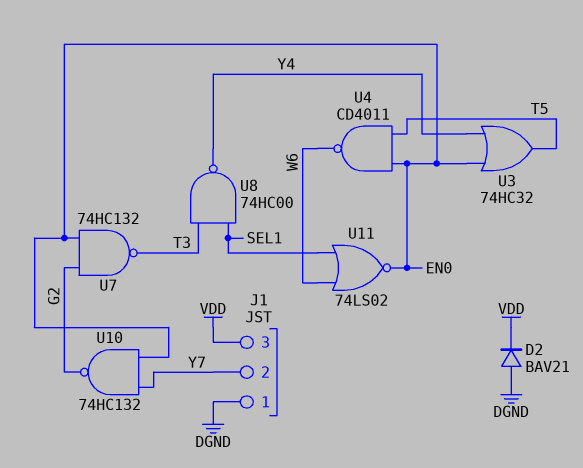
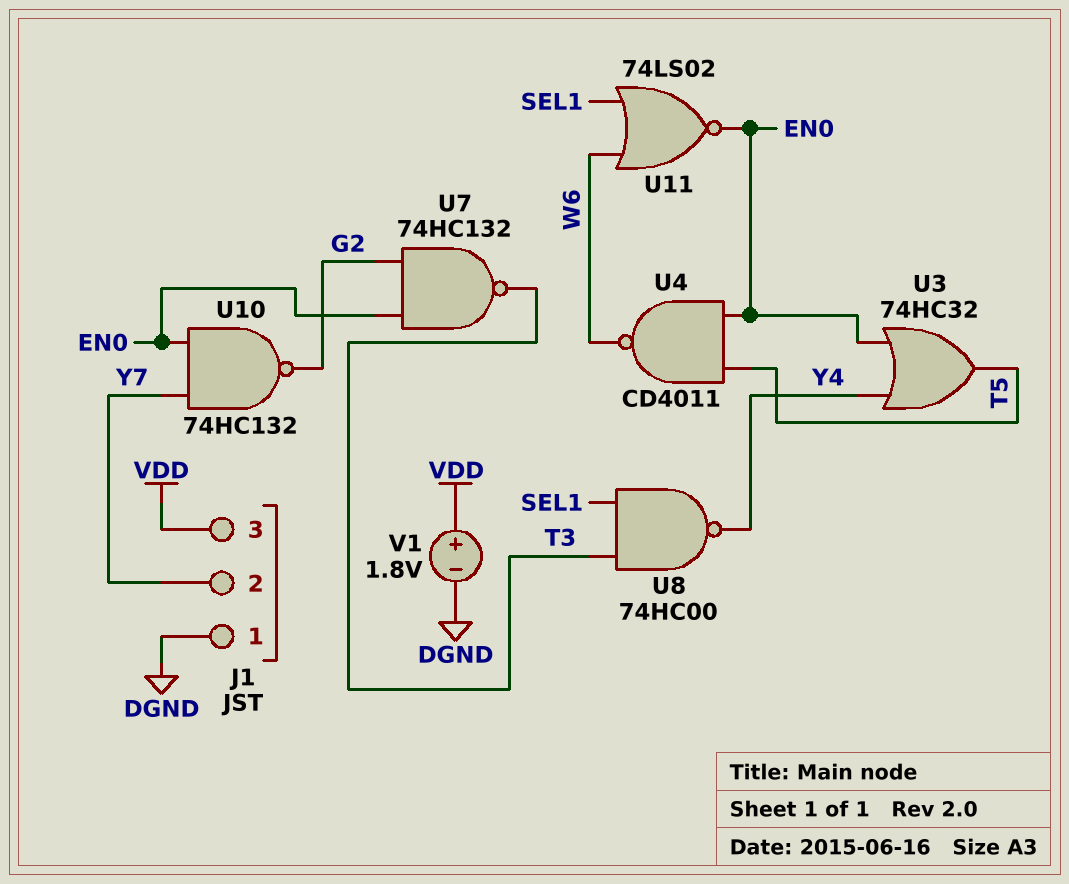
D2: diode BAV21 (A DGND, K VDD) -> none
V1: none -> 1.8V (plus VDD, minus DGND)

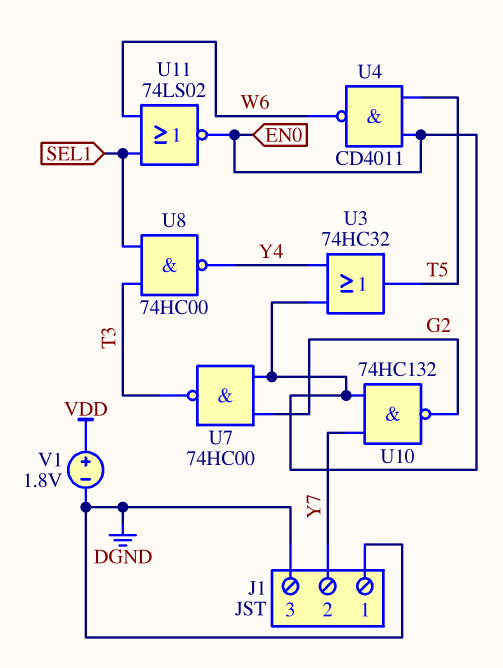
J1 pin 3: VDD -> DGND
U7: NAND 74HC132 (in EN0, in G2, out T3) -> NAND 74HC00 (in EN0, in G2, out T3)

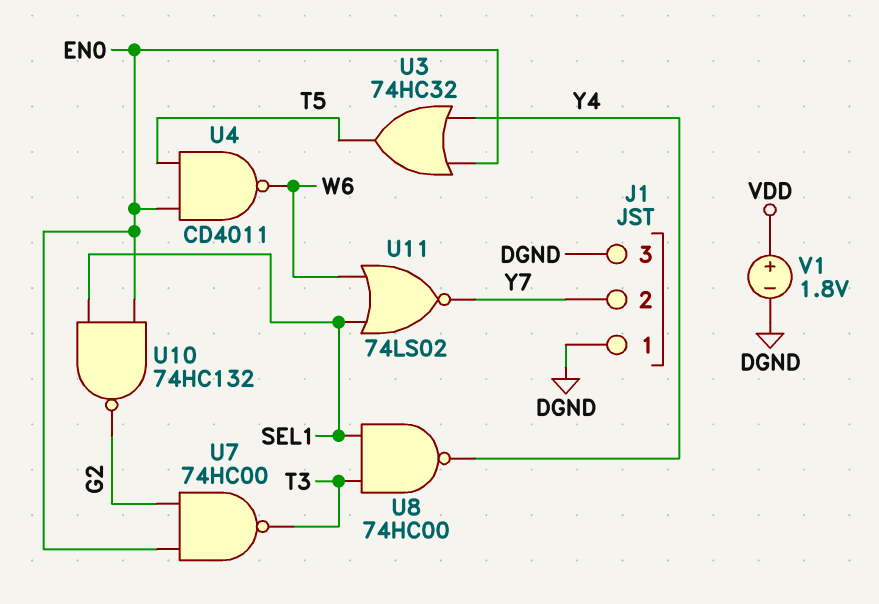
U10: NAND 74HC132 (in EN0, in Y7, out G2) -> NAND 74HC132 (in EN0, in SEL1, out G2)
U11: NOR 74LS02 (in SEL1, in W6, out EN0) -> NOR 74LS02 (in SEL1, in W6, out Y7)

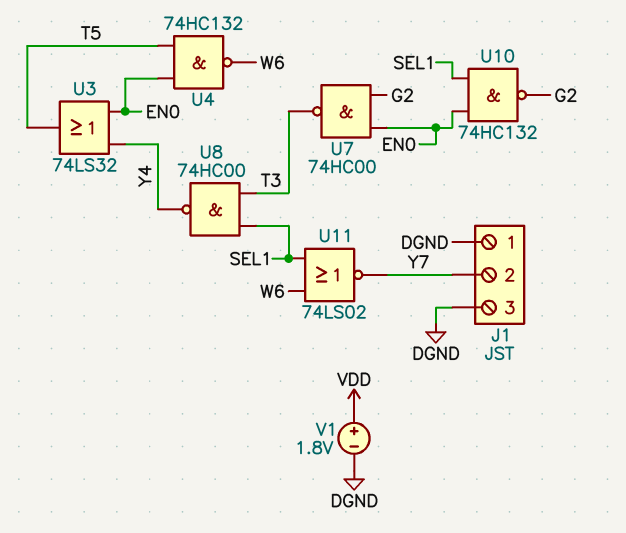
U3: OR 74HC32 (in EN0, in Y4, out T5) -> OR 74LS32 (in EN0, in Y4, out T5)
U4: NAND CD4011 (in EN0, in T5, out W6) -> NAND 74HC132 (in EN0, in T5, out W6)

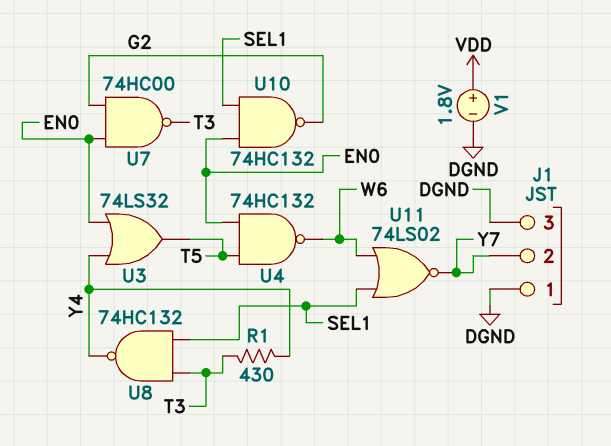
R1: none -> 430 (T3, Y4)
U8: NAND 74HC00 (in SEL1, in T3, out Y4) -> NAND 74HC132 (in SEL1, in T3, out Y4)

